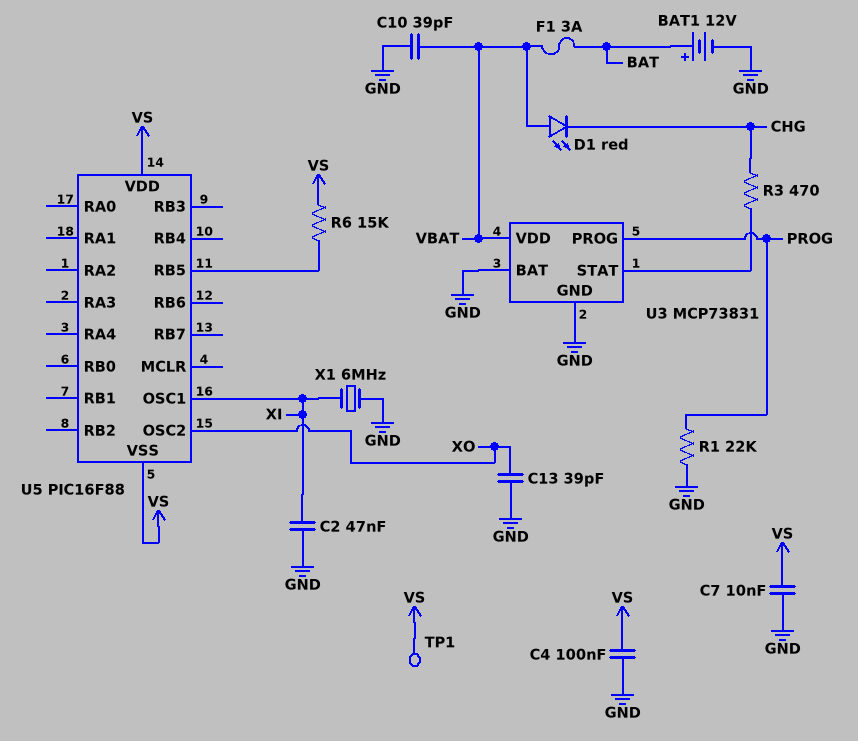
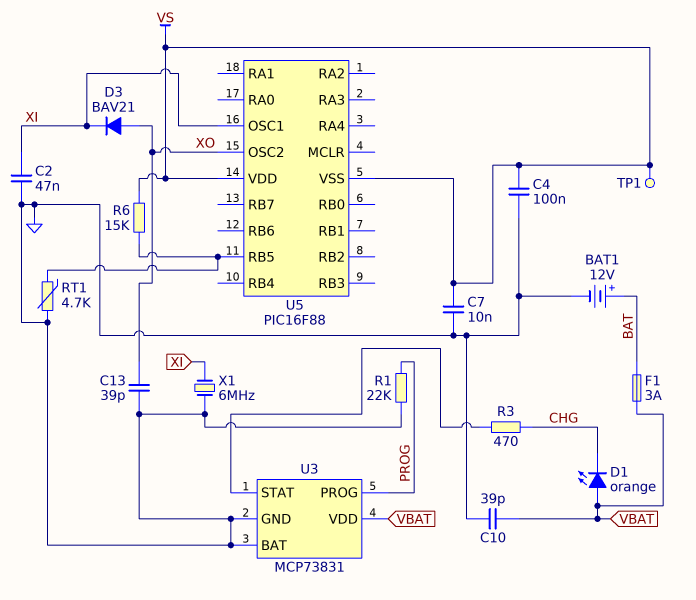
D1: LED red (A VBAT, K CHG) -> LED orange (A VBAT, K CHG)
D3: none -> diode BAV21 (A XO, K XI)
RT1: none -> 4.7k (GND, U5/RB5)

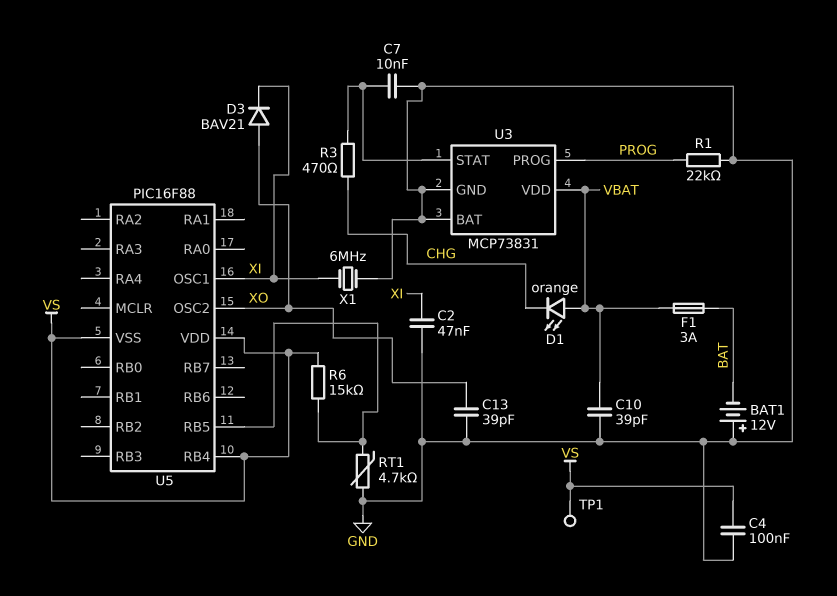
BAT1: 12V (plus BAT, minus GND) -> 12V (plus GND, minus BAT)
C7: 10nF (GND, VS) -> 10nF (GND, U3/STAT)
U5 pin RB4: none -> VS

